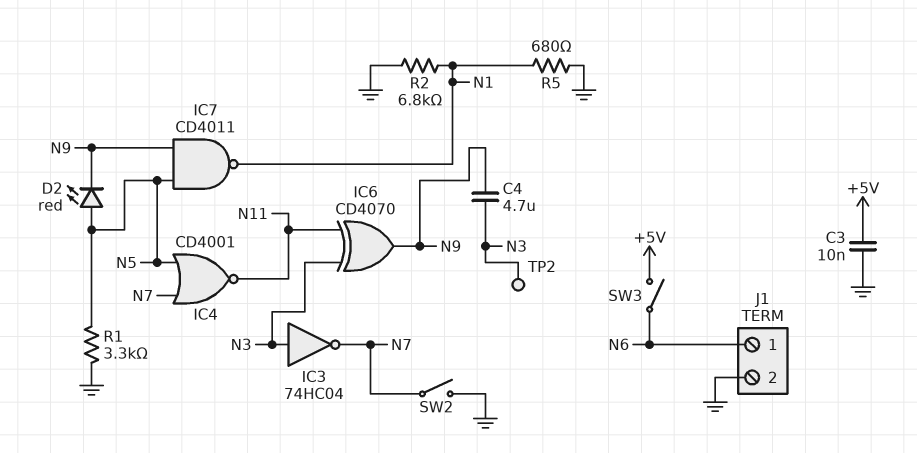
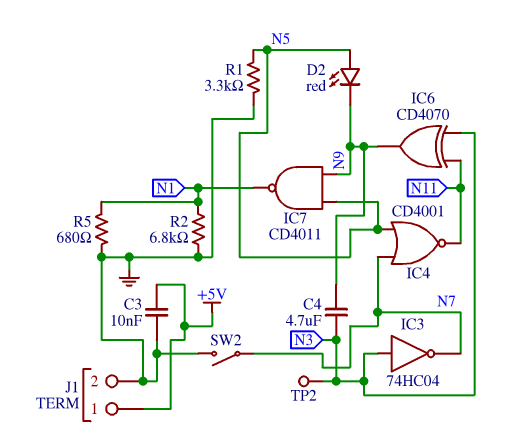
J1 pin 1: N6 -> +5V
SW3: switch (+5V, N6) -> none

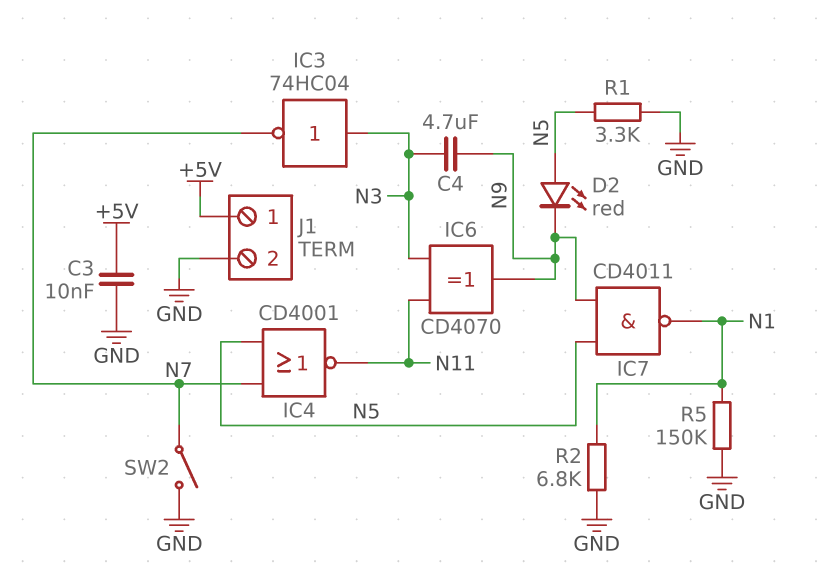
R5: 680 (GND, N1) -> 150k (GND, N1)
TP2: test point (N3) -> none

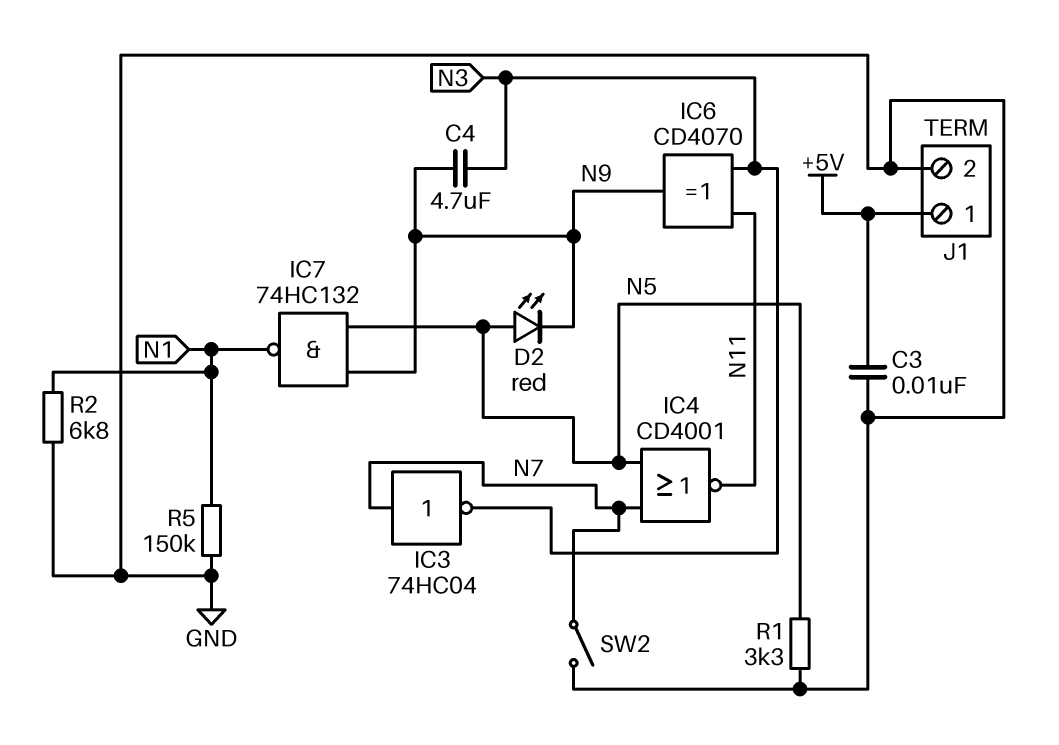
IC3: NOT 74HC04 (in N3, out N7) -> NOT 74HC04 (in N7, out N3)
IC7: NAND CD4011 (in N5, in N9, out N1) -> NAND 74HC132 (in N5, in N9, out N1)

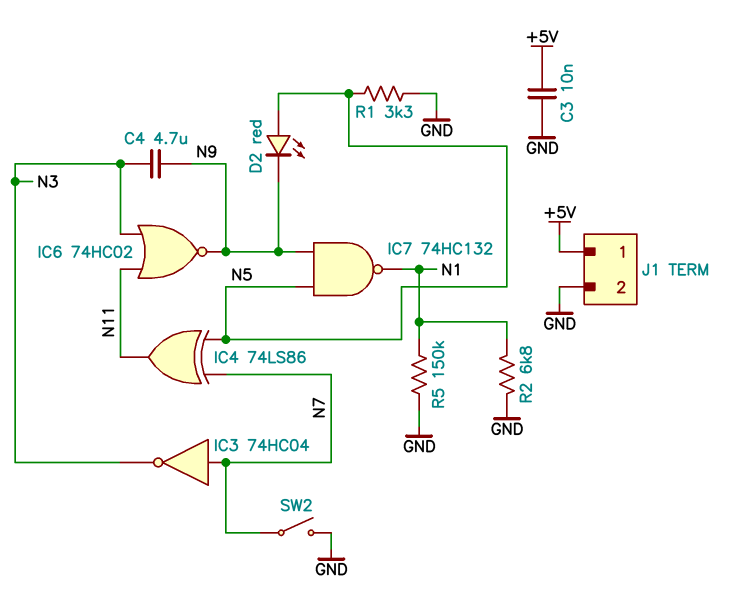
IC4: NOR CD4001 (in N5, in N7, out N11) -> XOR 74LS86 (in N5, in N7, out N11)
IC6: XOR CD4070 (in N3, in N11, out N9) -> NOR 74HC02 (in N3, in N11, out N9)

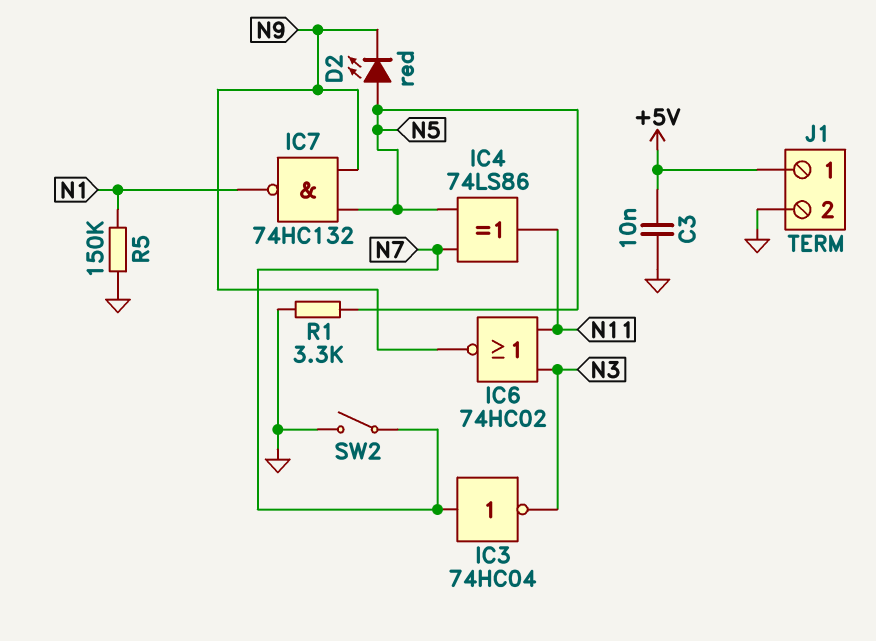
C4: 4.7uF (N3, N9) -> none
R2: 6.8k (GND, N1) -> none

